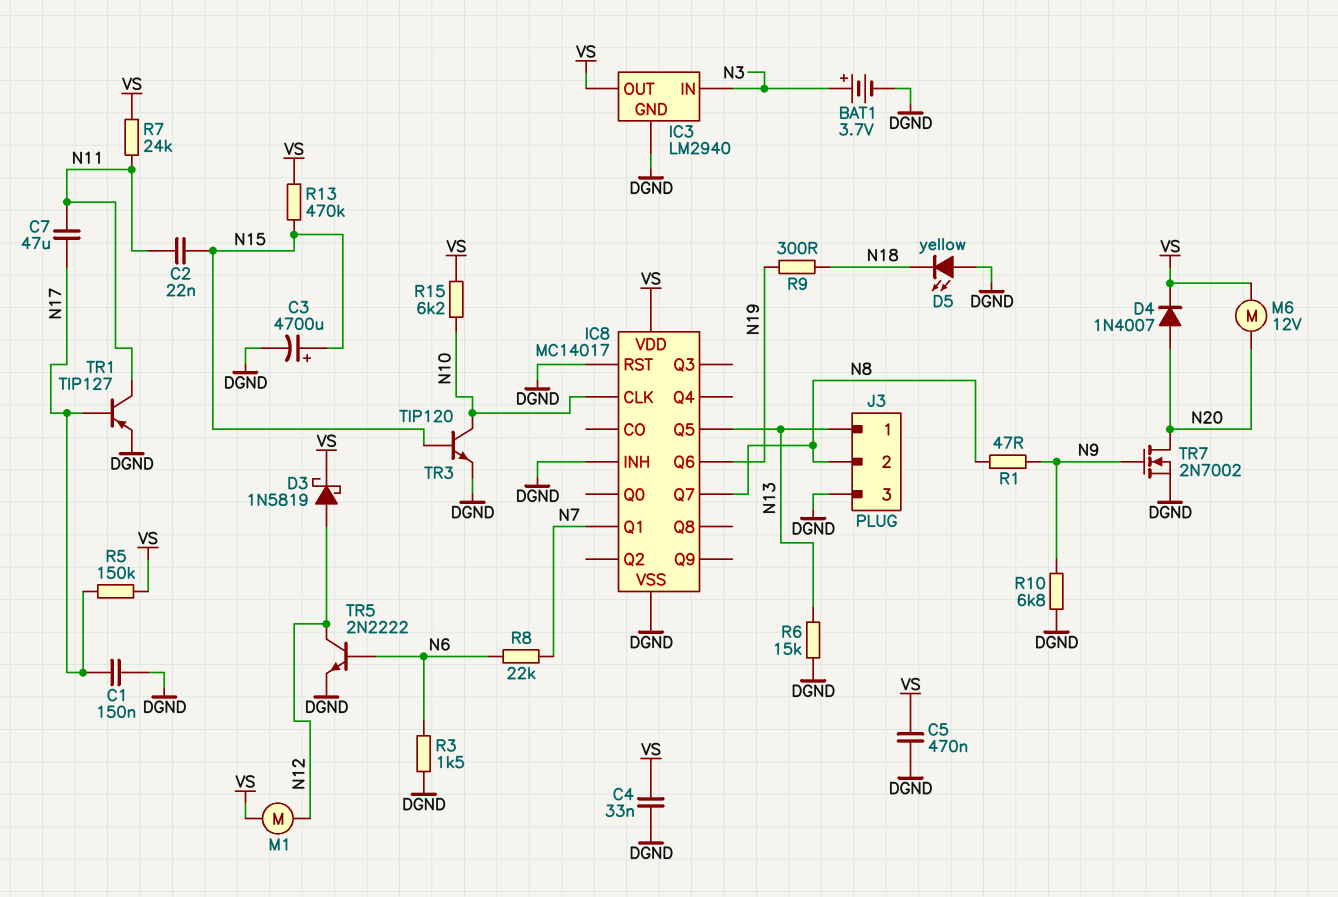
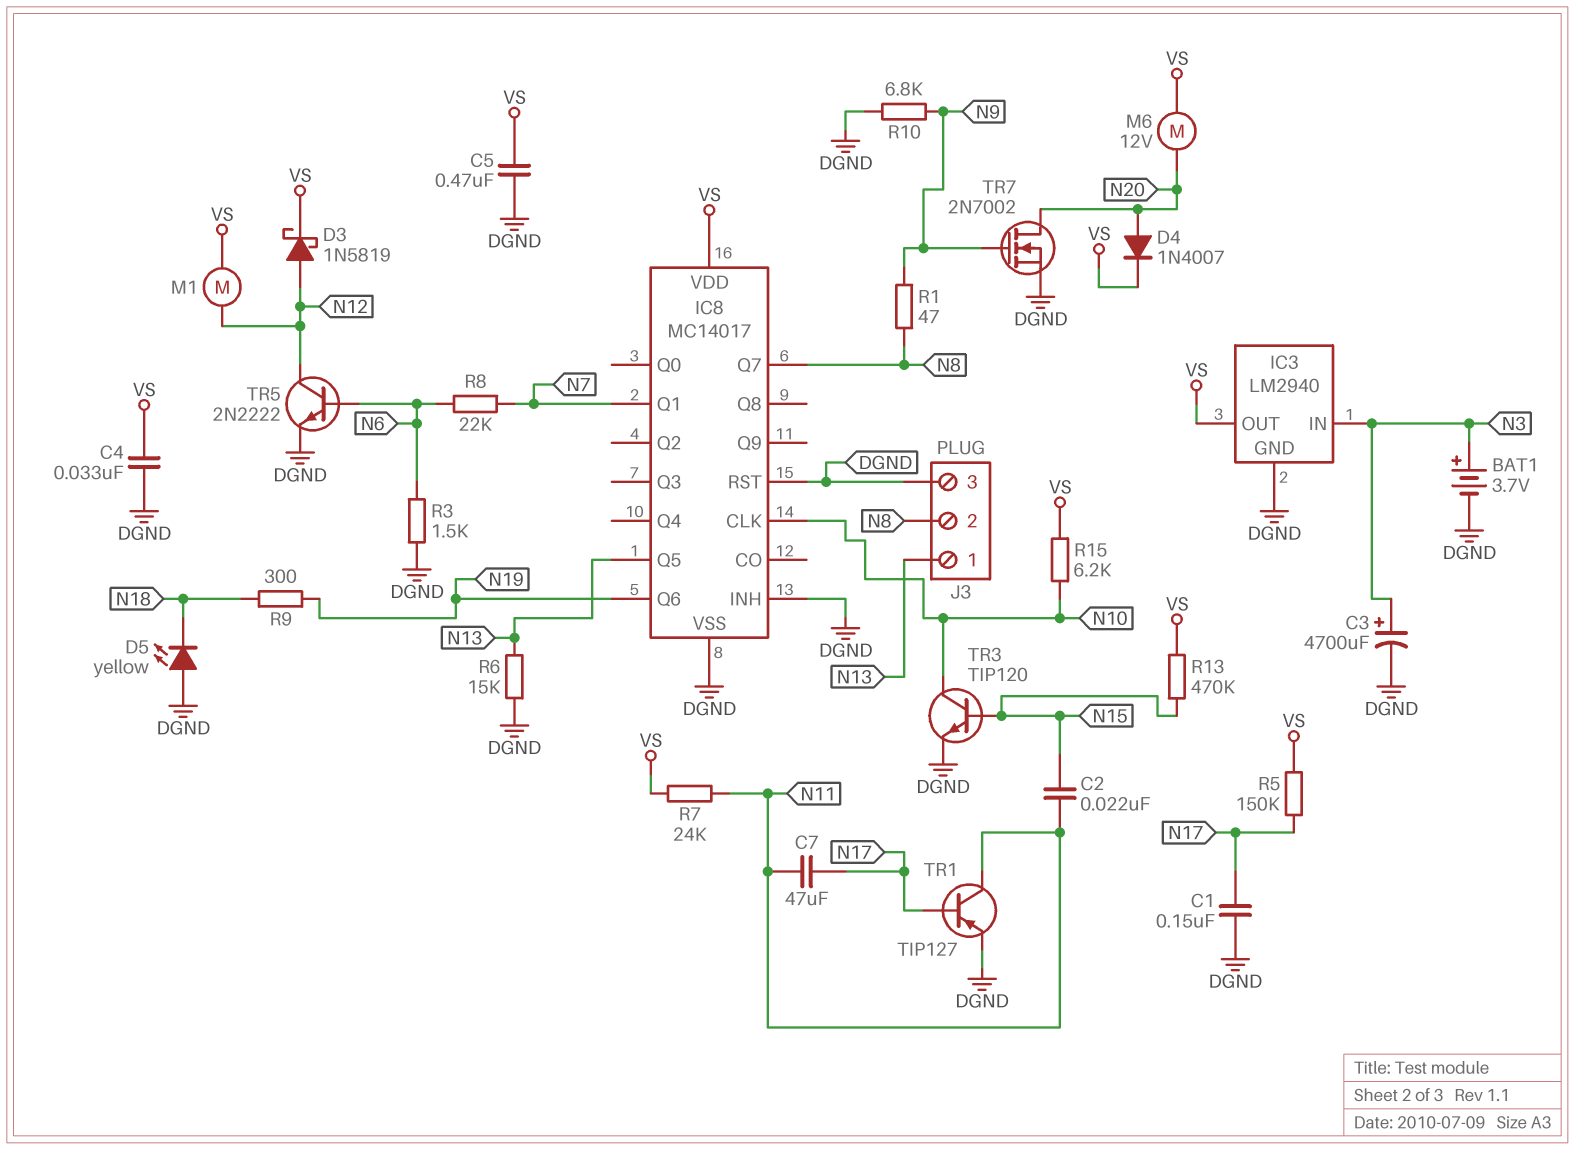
C3: 4700uF (plus N15, minus DGND) -> 4700uF (plus N3, minus DGND)

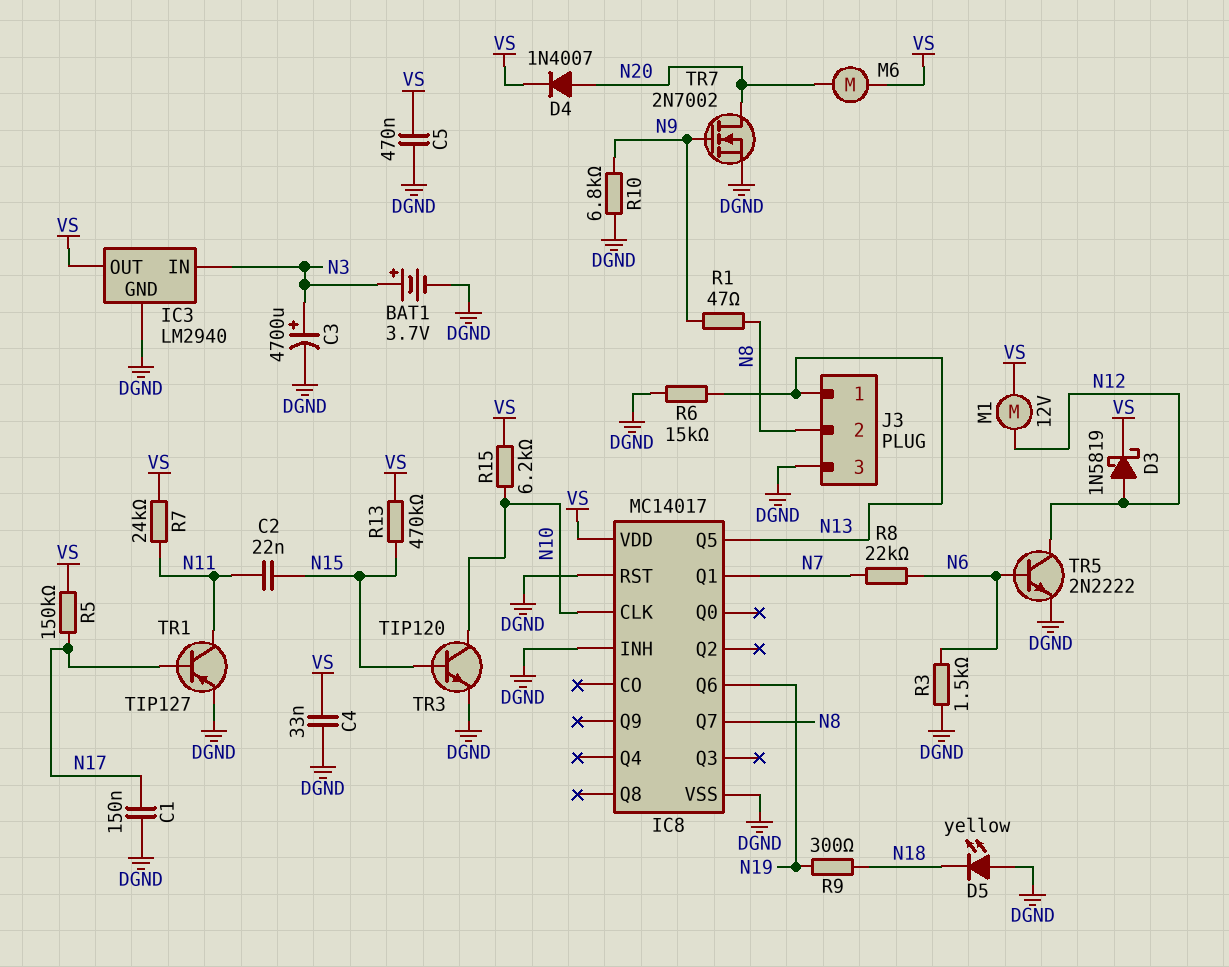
C7: 47uF (N11, N17) -> none
M1: motor (N12, VS) -> motor 12V (N12, VS)
M6: motor 12V (N20, VS) -> motor (N20, VS)

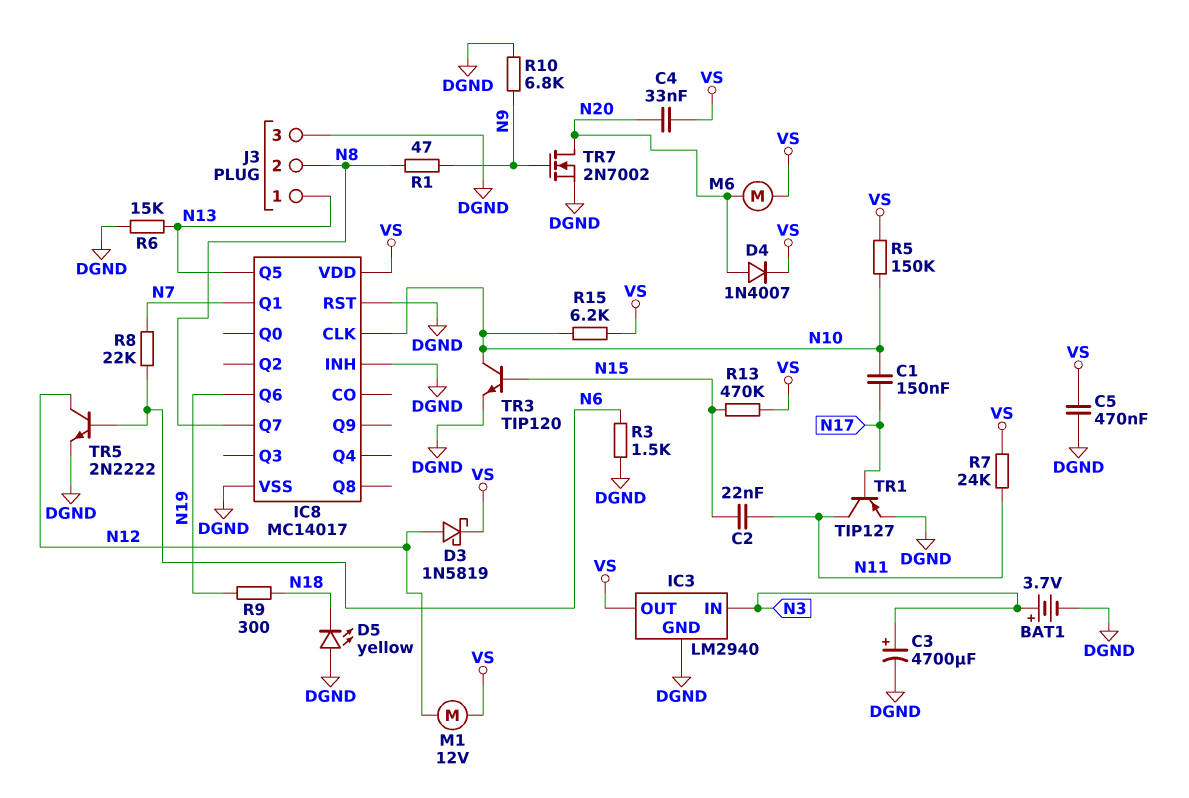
C1: 150nF (DGND, N17) -> 150nF (N10, N17)
C4: 33nF (DGND, VS) -> 33nF (N20, VS)
R5: 150k (N17, VS) -> 150k (N10, VS)

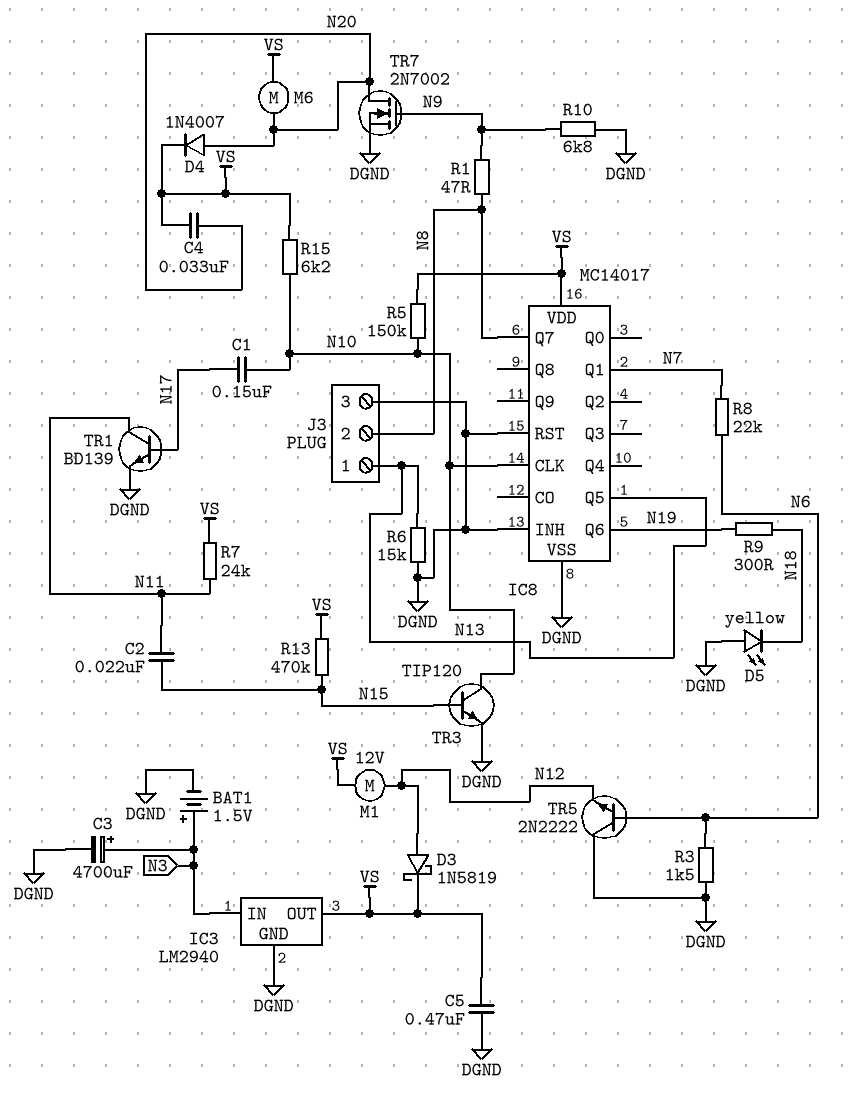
BAT1: 3.7V (plus N3, minus DGND) -> 1.5V (plus N3, minus DGND)
TR1: PNP TIP127 (B N17, C N11, E DGND) -> NPN BD139 (B N17, C N11, E DGND)
TR5: NPN 2N2222 (B N6, C N12, E DGND) -> NPN 2N2222 (B N6, C DGND, E N12)

